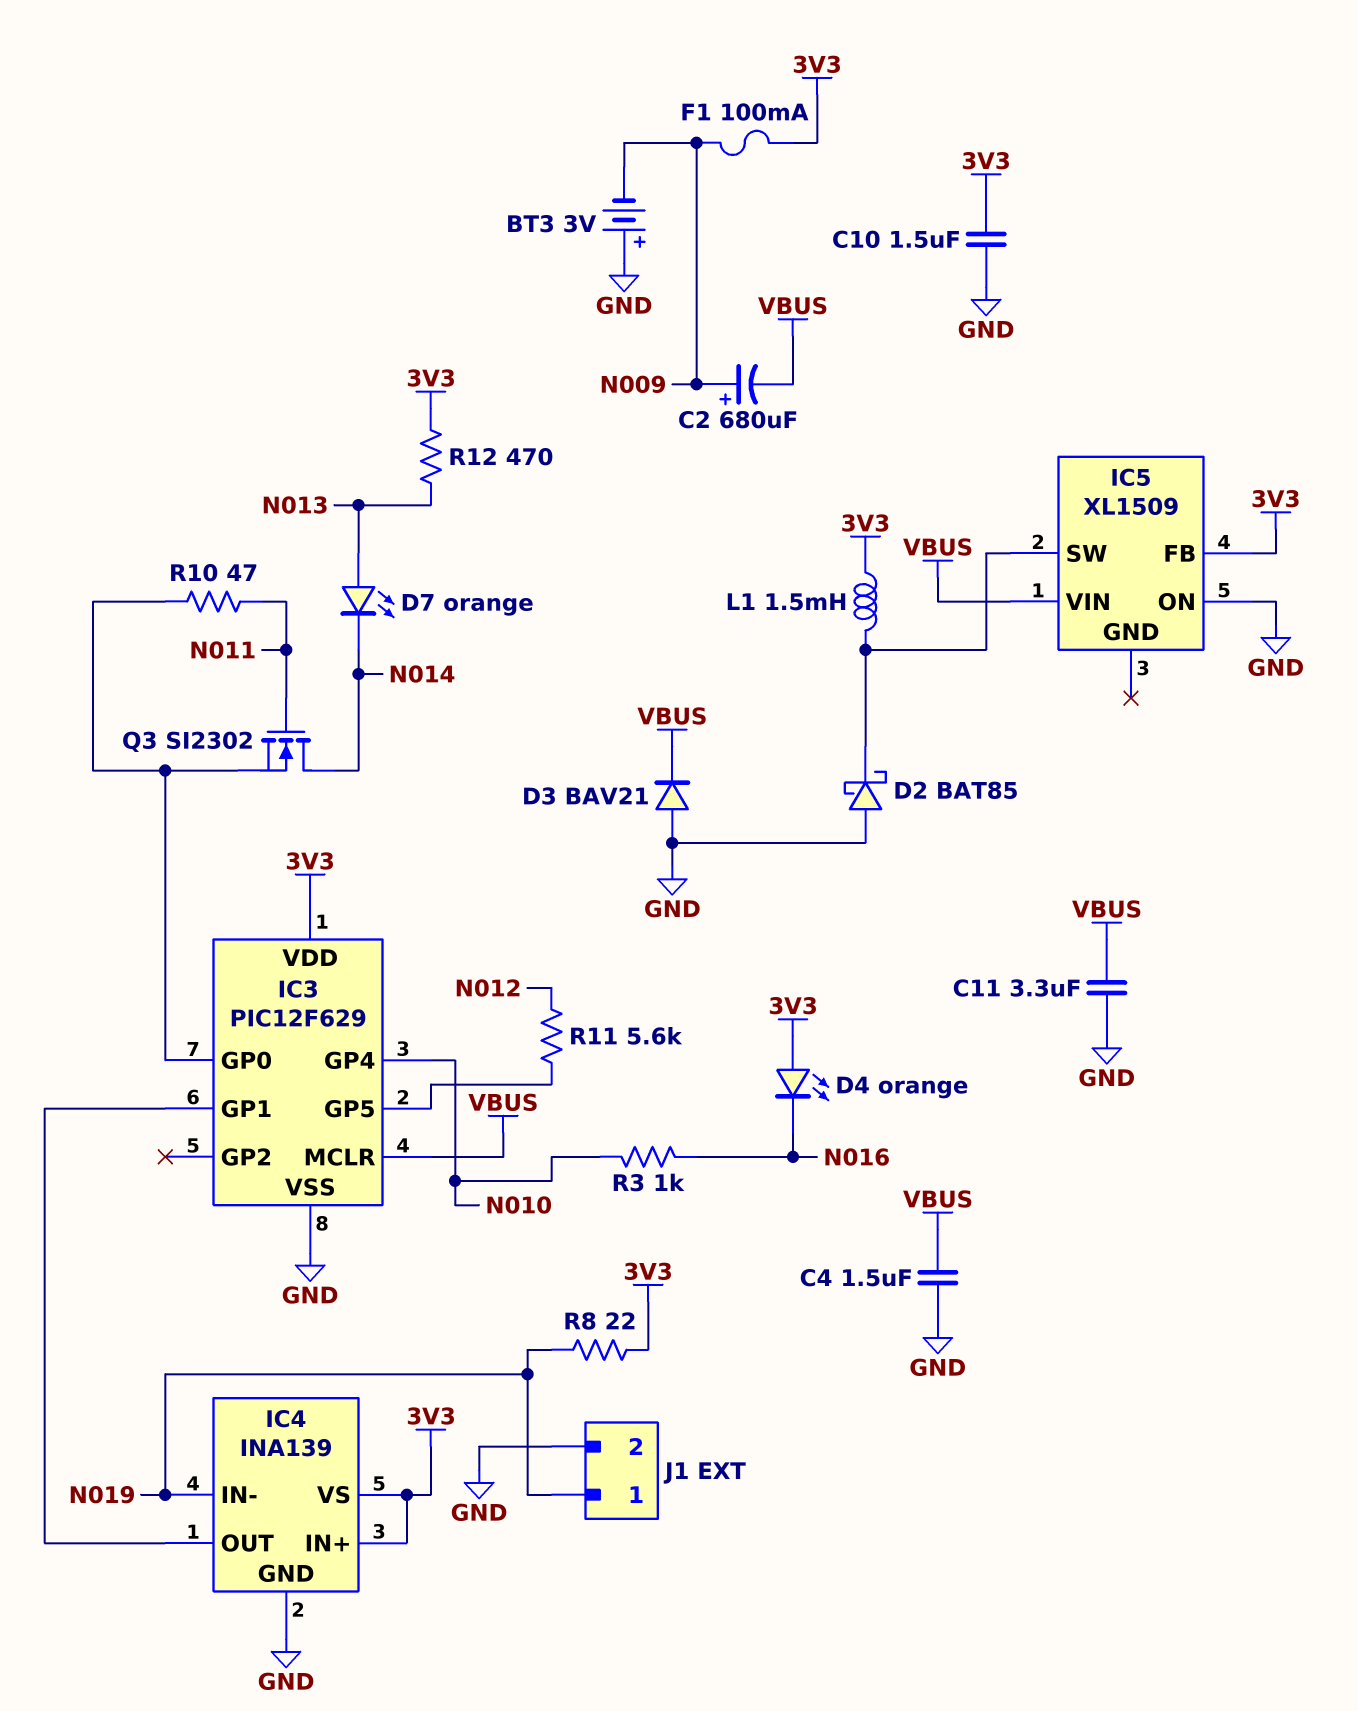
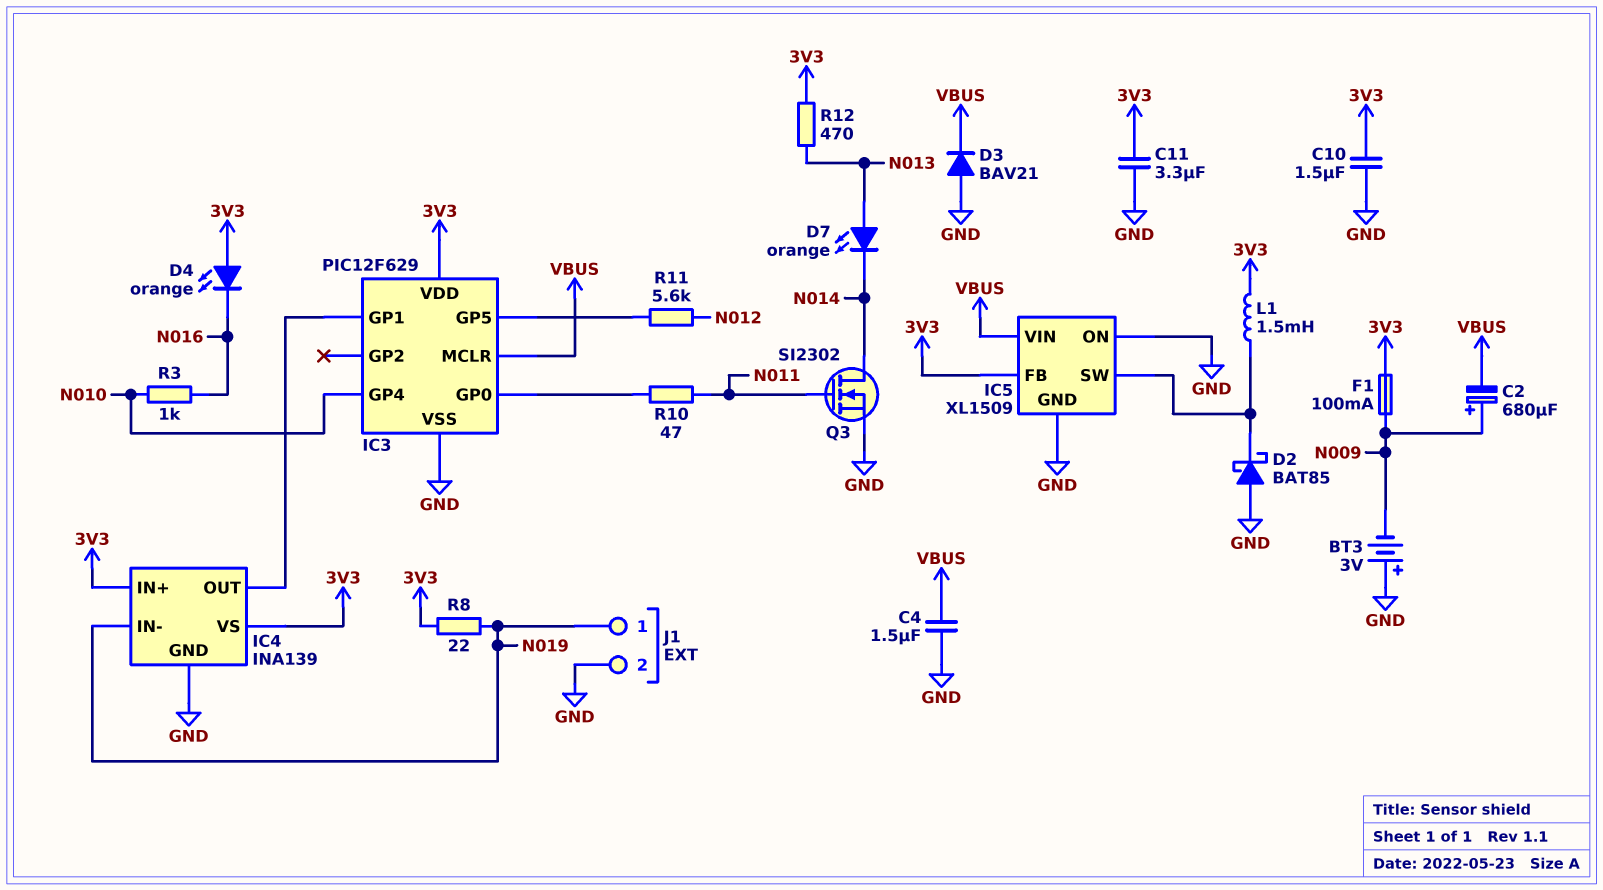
C11: 3.3uF (GND, VBUS) -> 3.3uF (3V3, GND)
IC5 pin GND: none -> GND
Q3: NMOS SI2302 (G N011, D N014, S IC3/GP0) -> NMOS SI2302 (G N011, D N014, S GND)

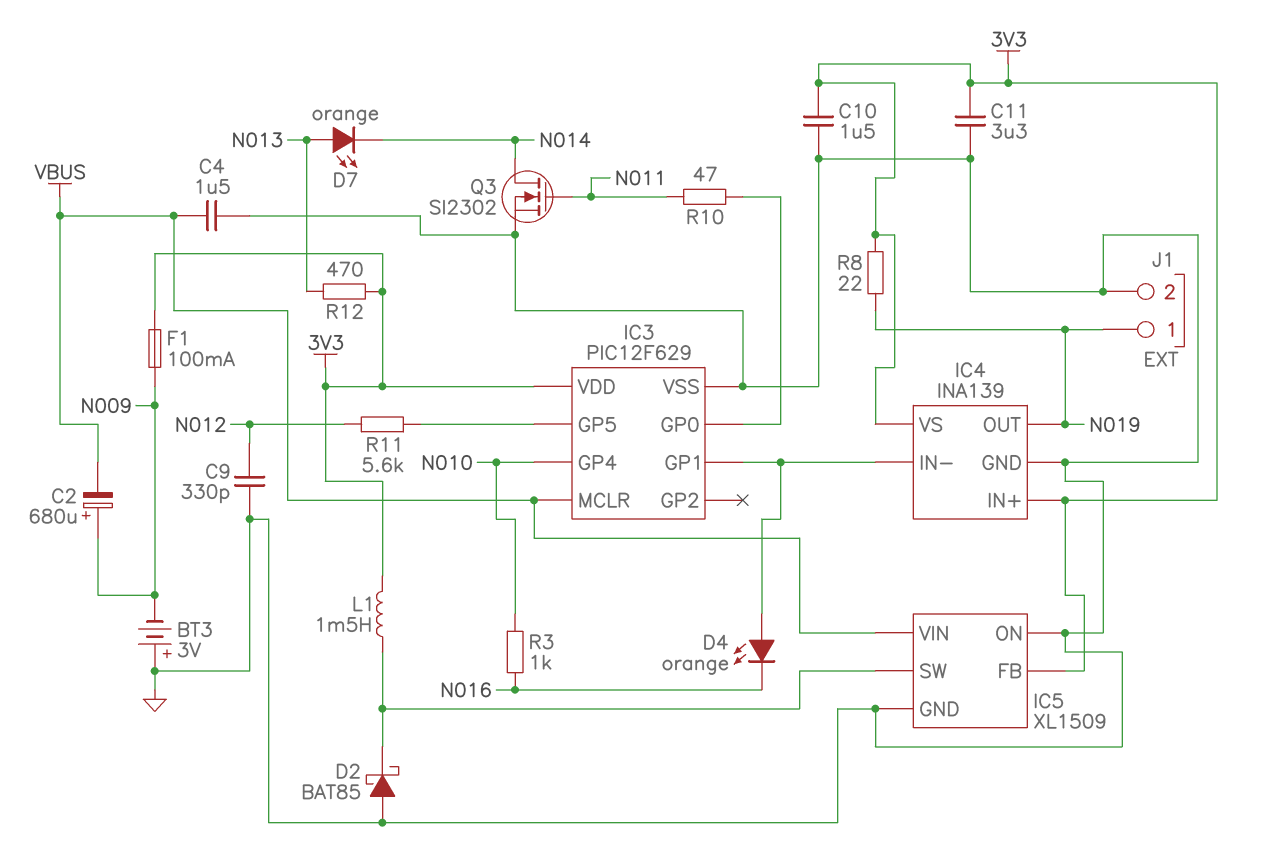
C9: none -> 330pF (GND, N012)
D3: diode BAV21 (A GND, K VBUS) -> none
D4: LED orange (A 3V3, K N016) -> LED orange (A IC3/GP1, K N016)
IC4 pin IN-: N019 -> IC3/GP1
IC4 pin OUT: IC3/GP1 -> N019

